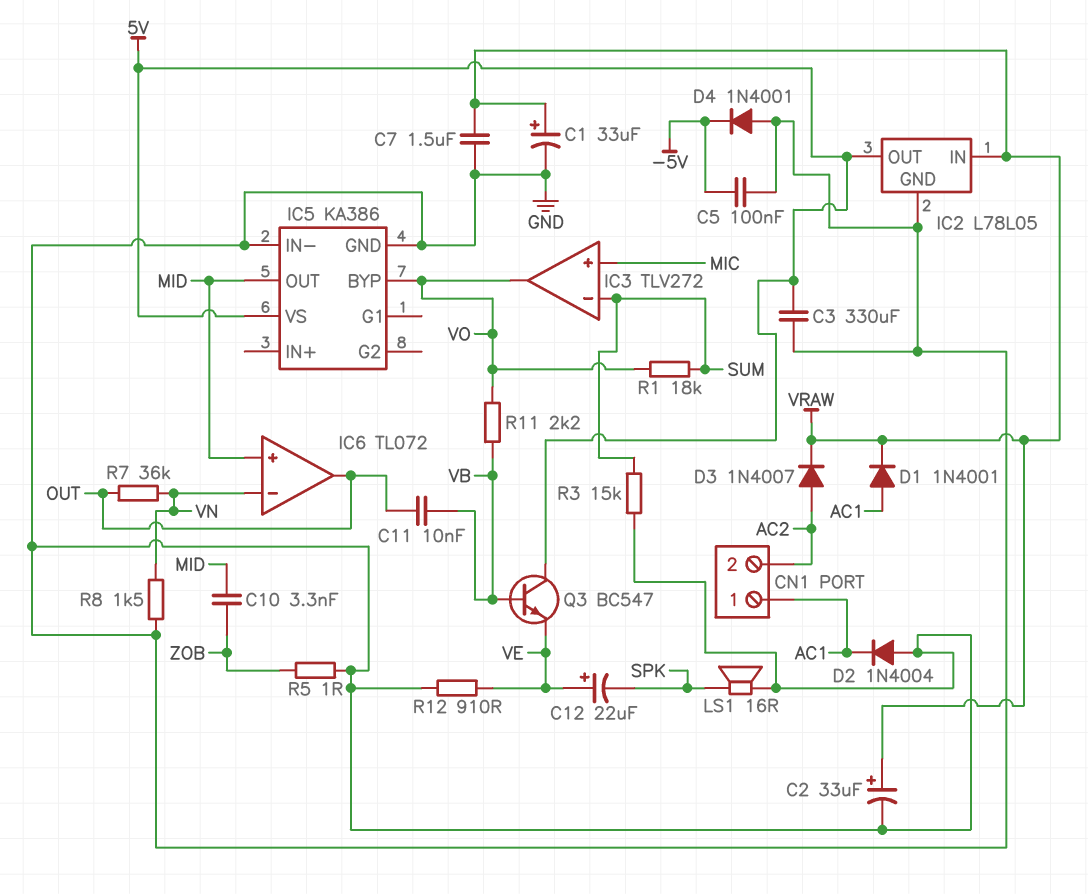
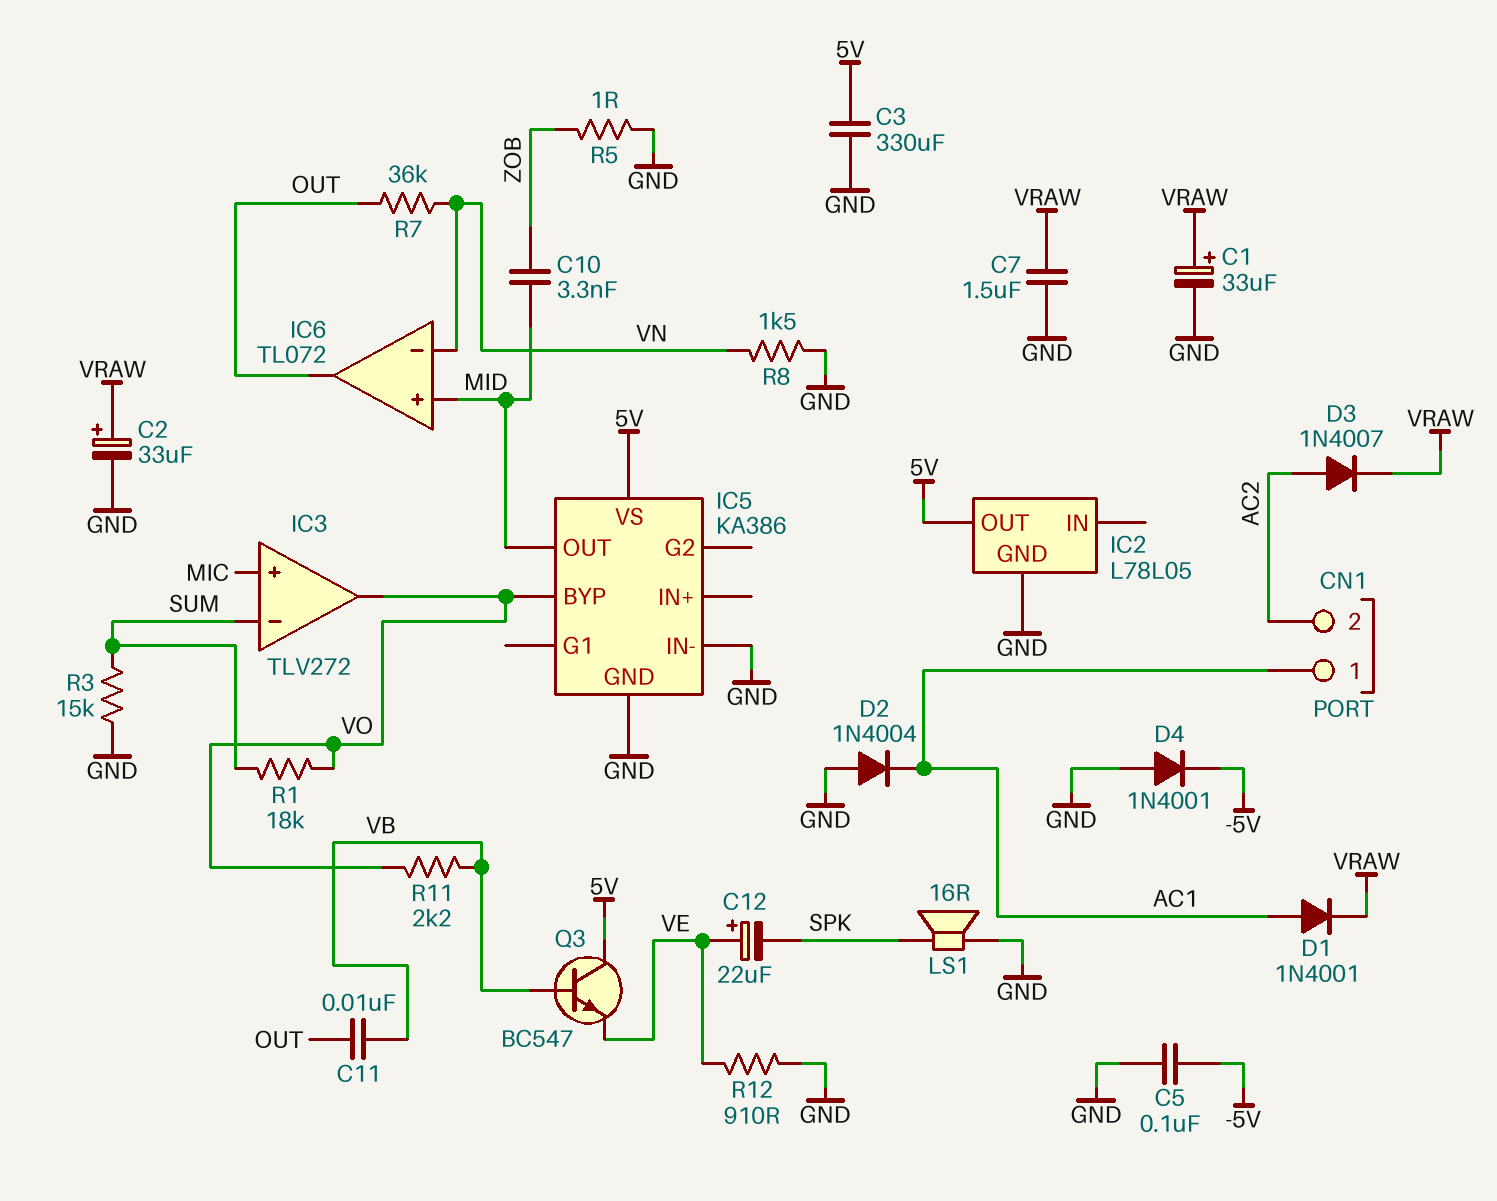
IC2 pin IN: VRAW -> none

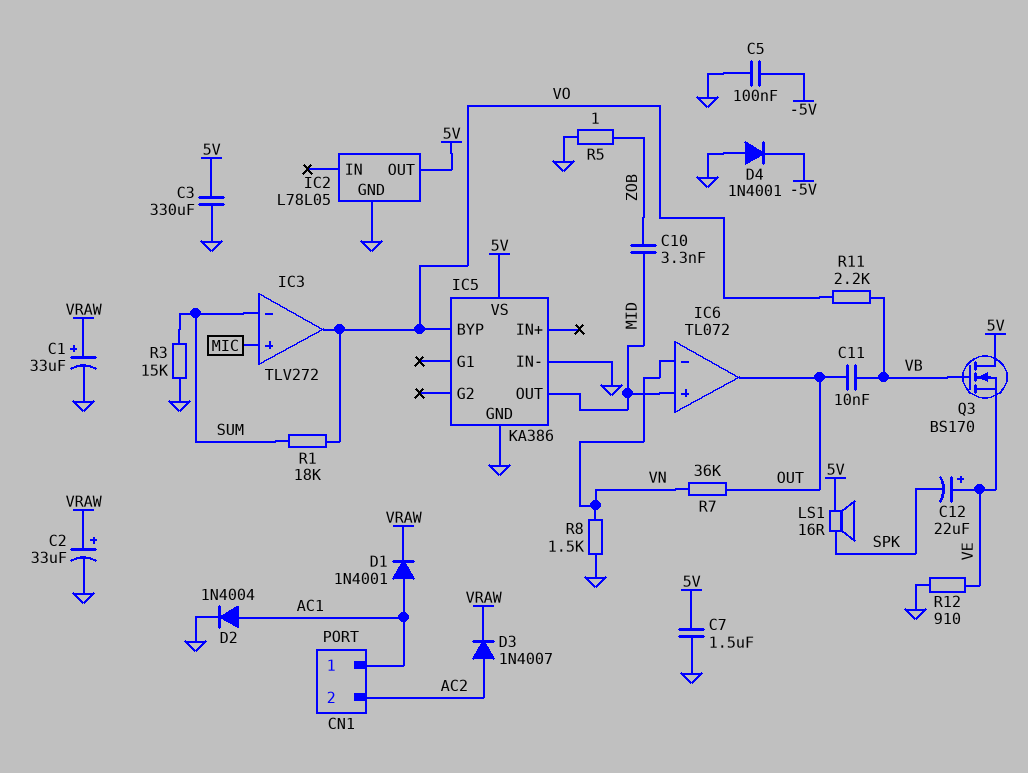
C7: 1.5uF (GND, VRAW) -> 1.5uF (5V, GND)
D2: diode 1N4004 (A GND, K AC1) -> diode 1N4004 (A AC1, K GND)
LS1: speaker 16R (GND, SPK) -> speaker 16R (5V, SPK)
Q3: NPN BC547 (B VB, C 5V, E VE) -> NMOS BS170 (G VB, D 5V, S VE)

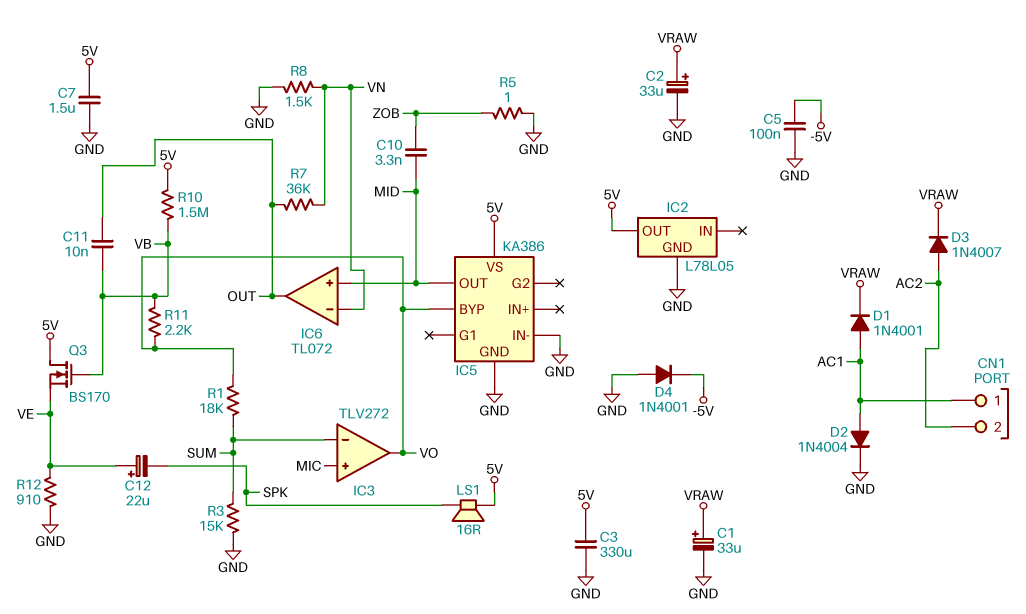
R10: none -> 1.5M (5V, VB)

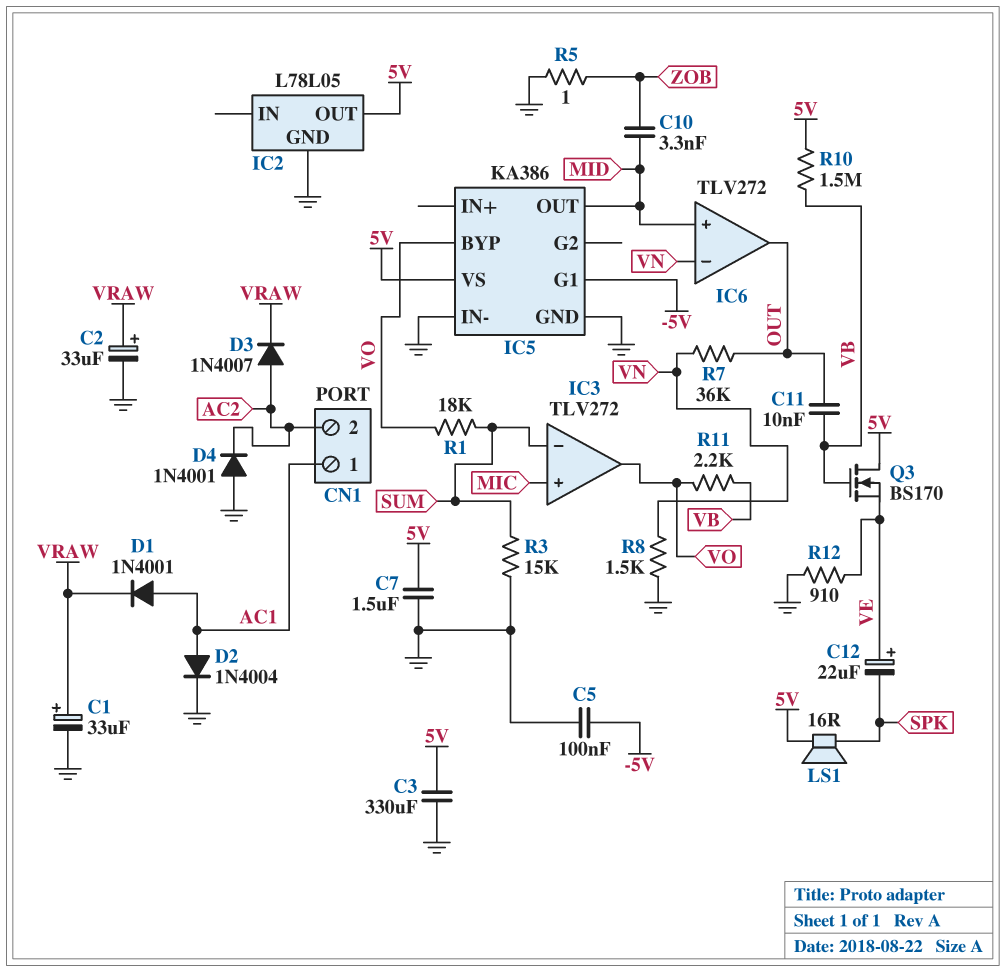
D4: diode 1N4001 (A GND, K -5V) -> diode 1N4001 (A GND, K AC2)
IC5 pin G1: none -> -5V
IC6: TL072 -> TLV272

